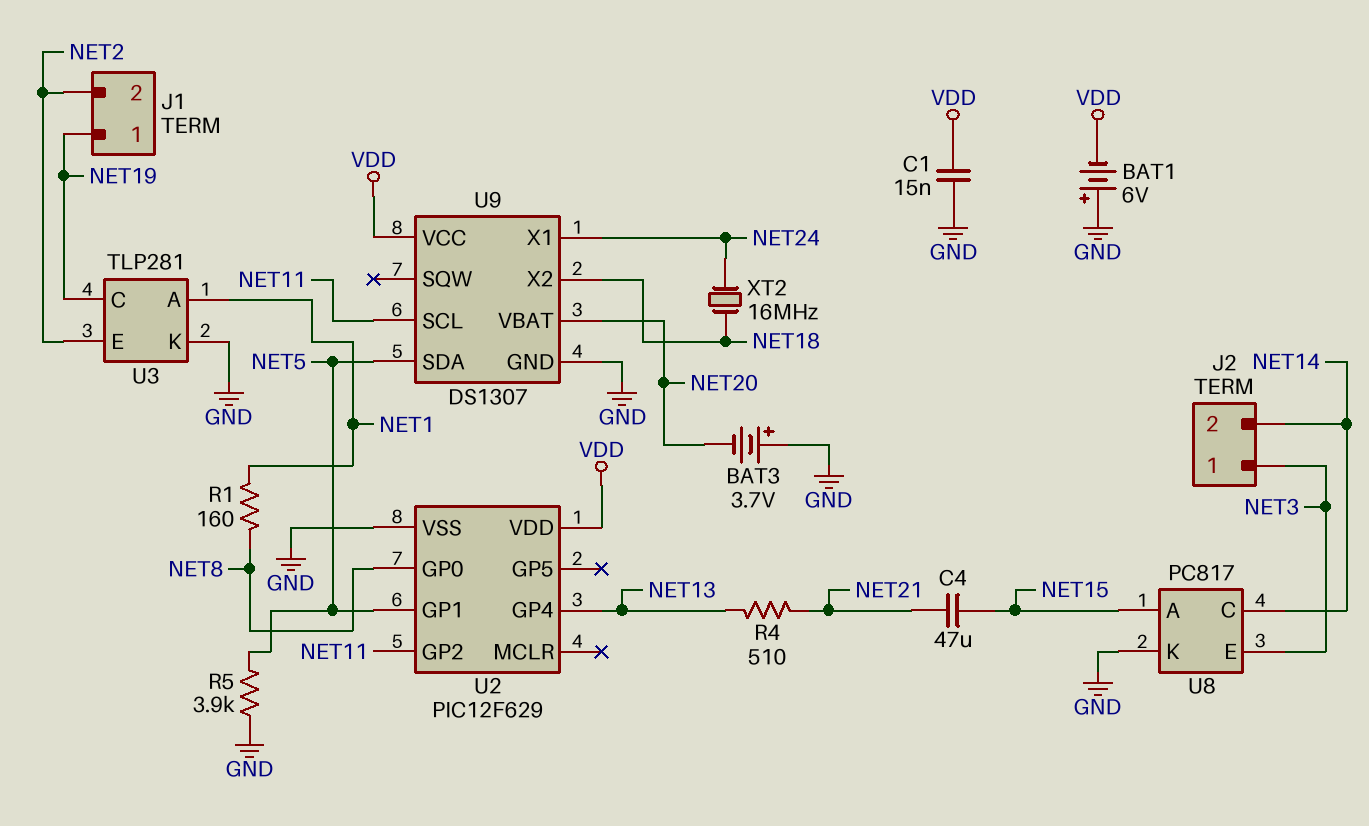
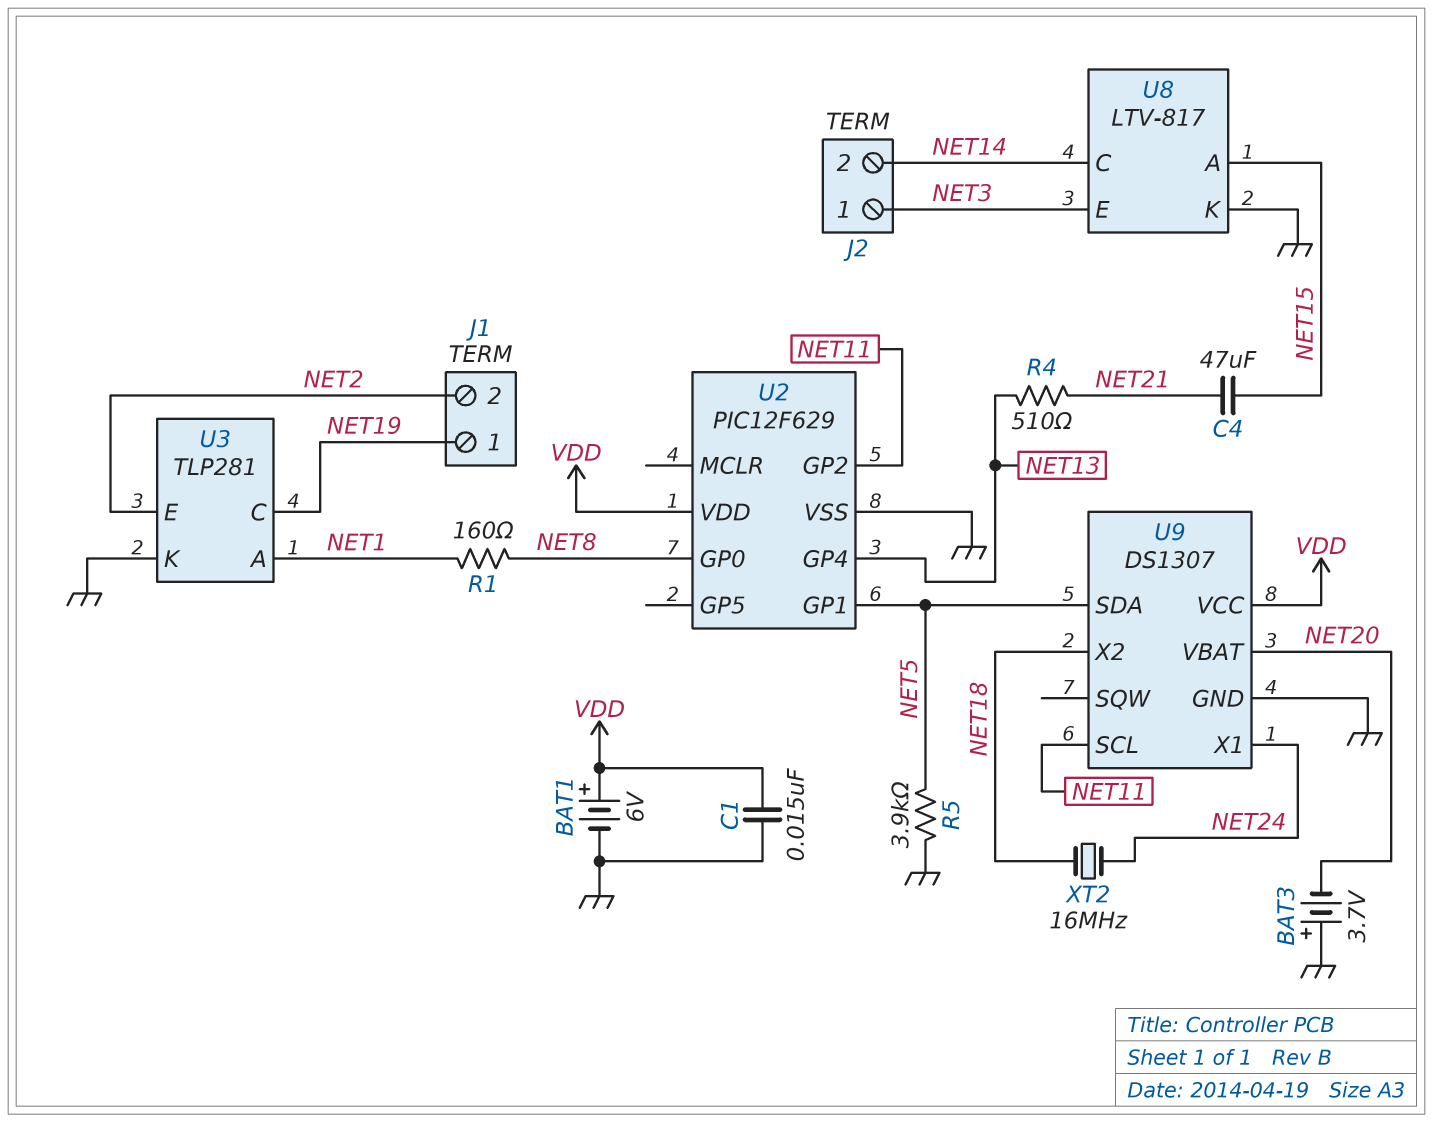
BAT1: 6V (plus GND, minus VDD) -> 6V (plus VDD, minus GND)
U8: PC817 -> LTV-817

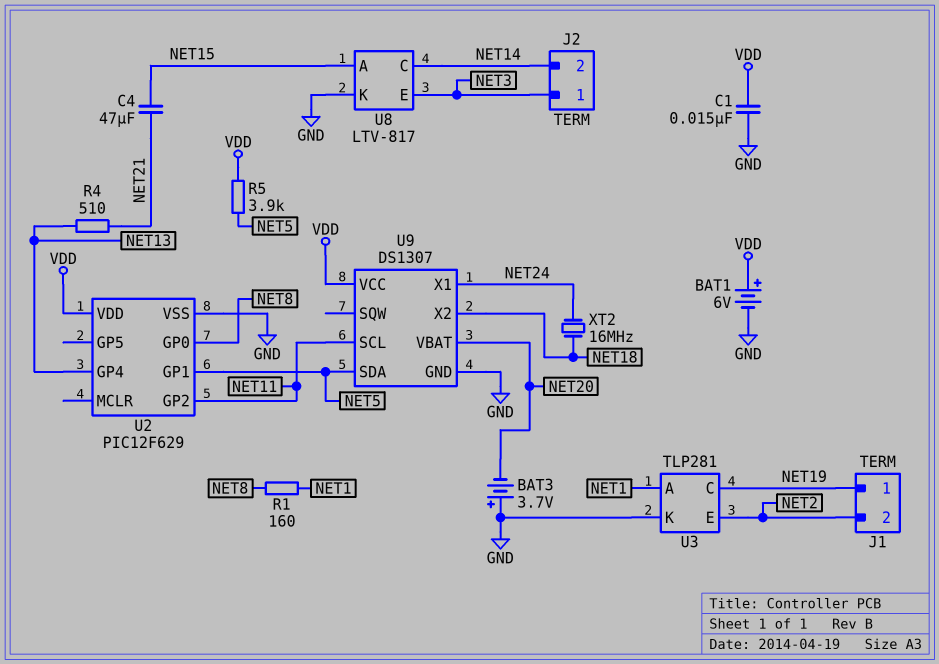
R5: 3.9k (GND, NET5) -> 3.9k (NET5, VDD)

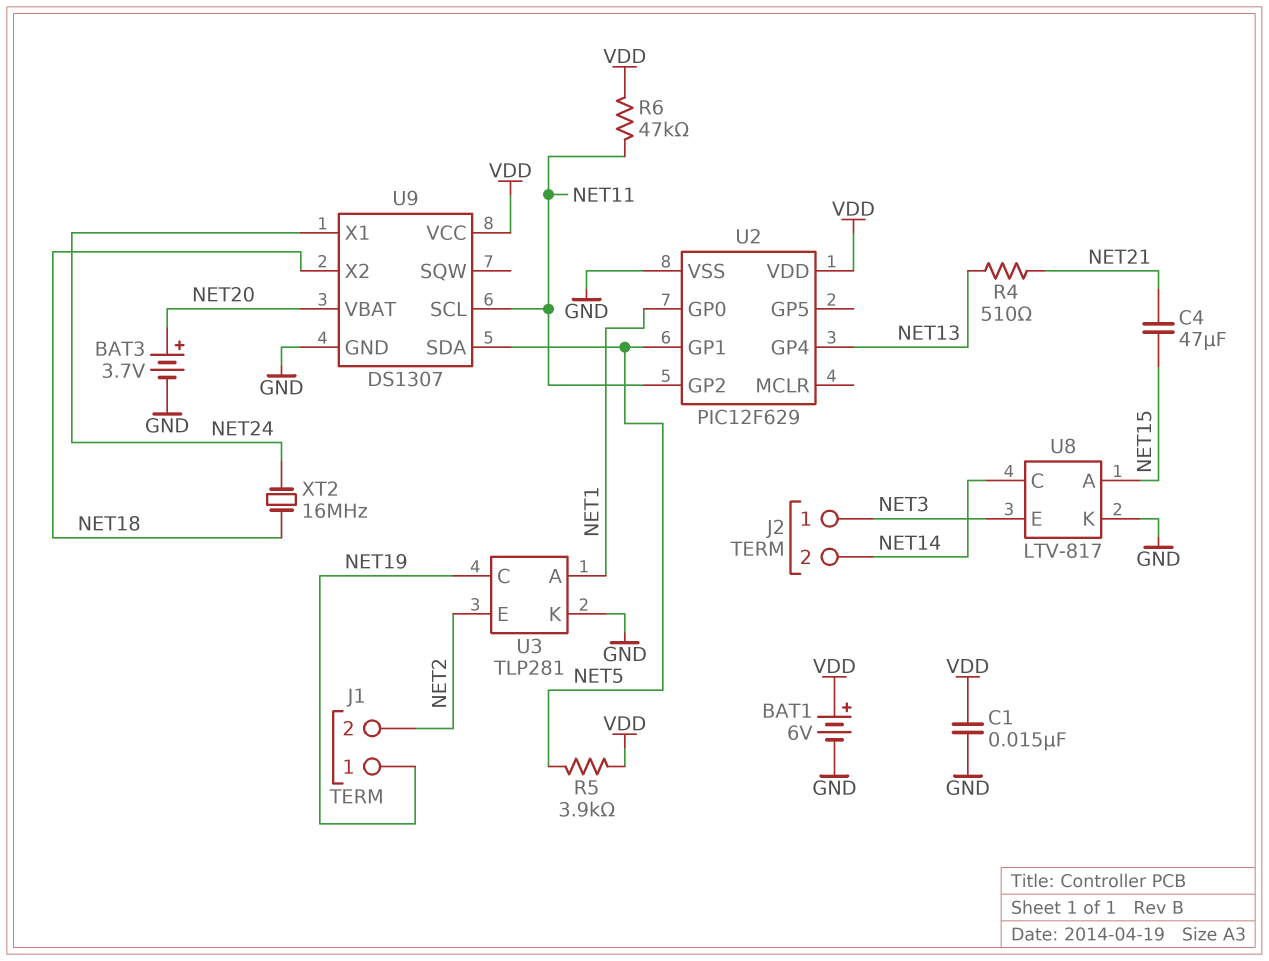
BAT3: 3.7V (plus GND, minus NET20) -> 3.7V (plus NET20, minus GND)
R1: 160 (NET1, NET8) -> none
R6: none -> 47k (NET11, VDD)
U2 pin GP0: NET8 -> NET1

